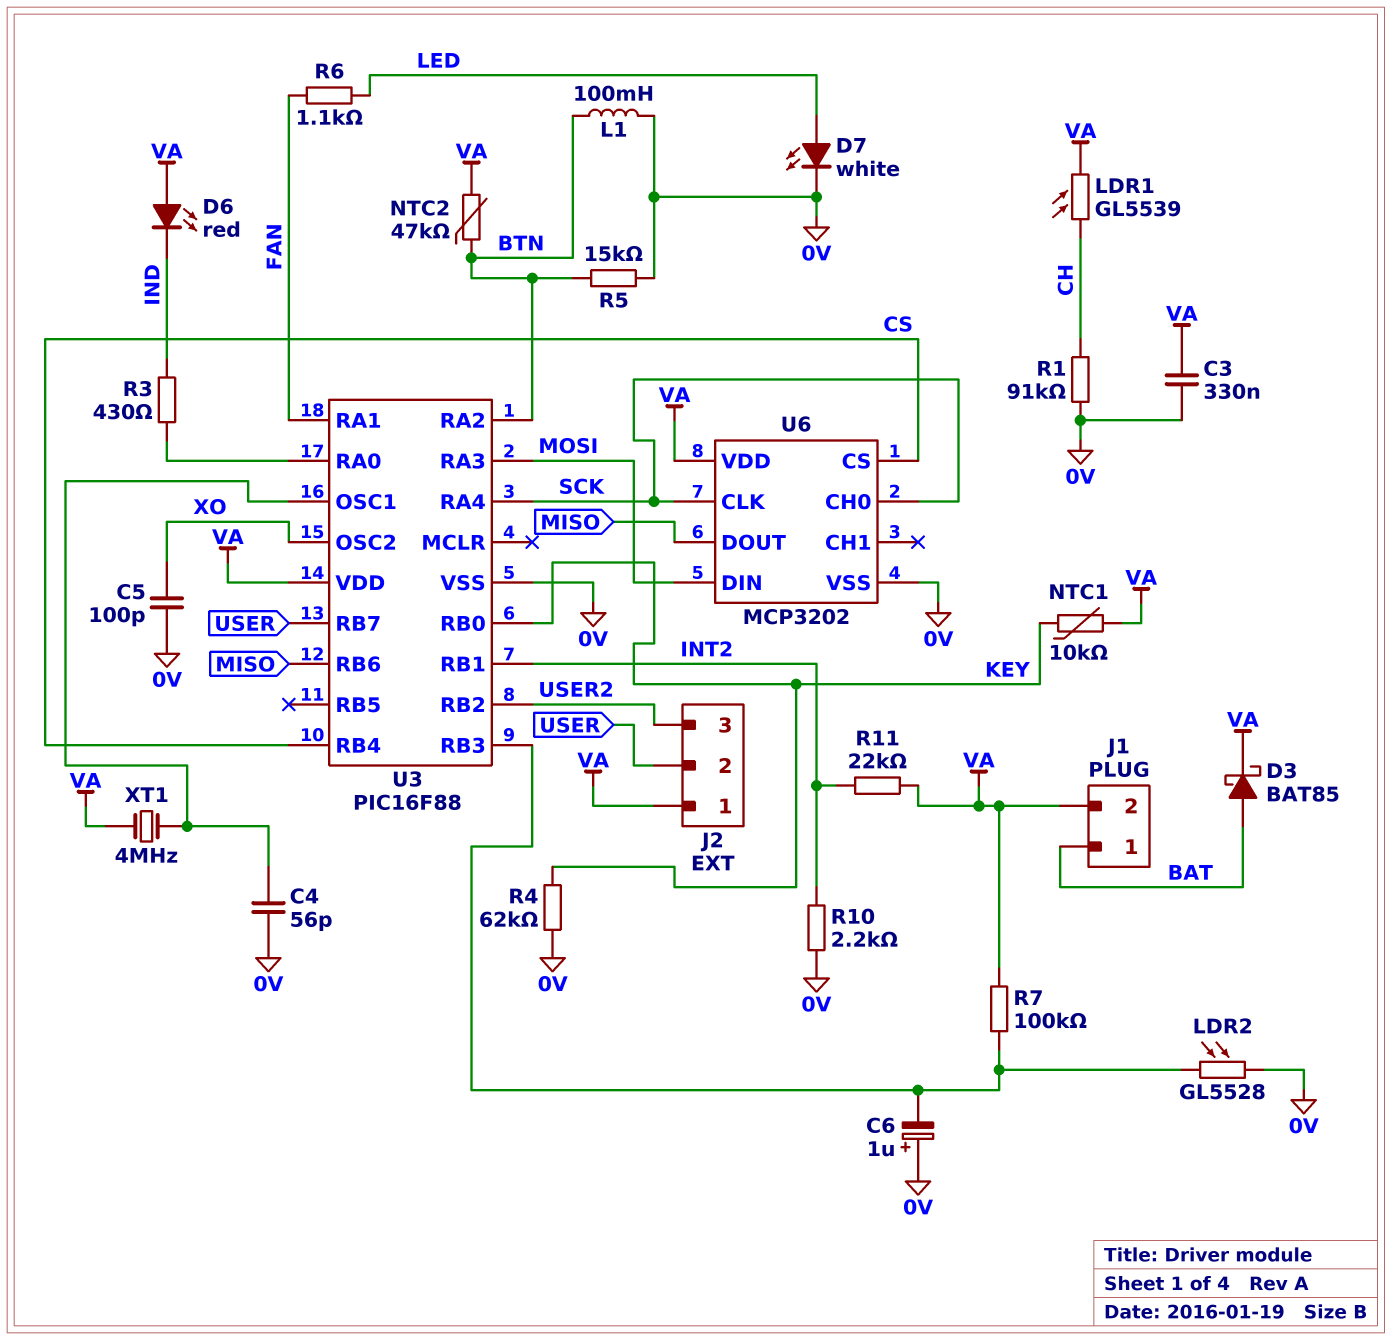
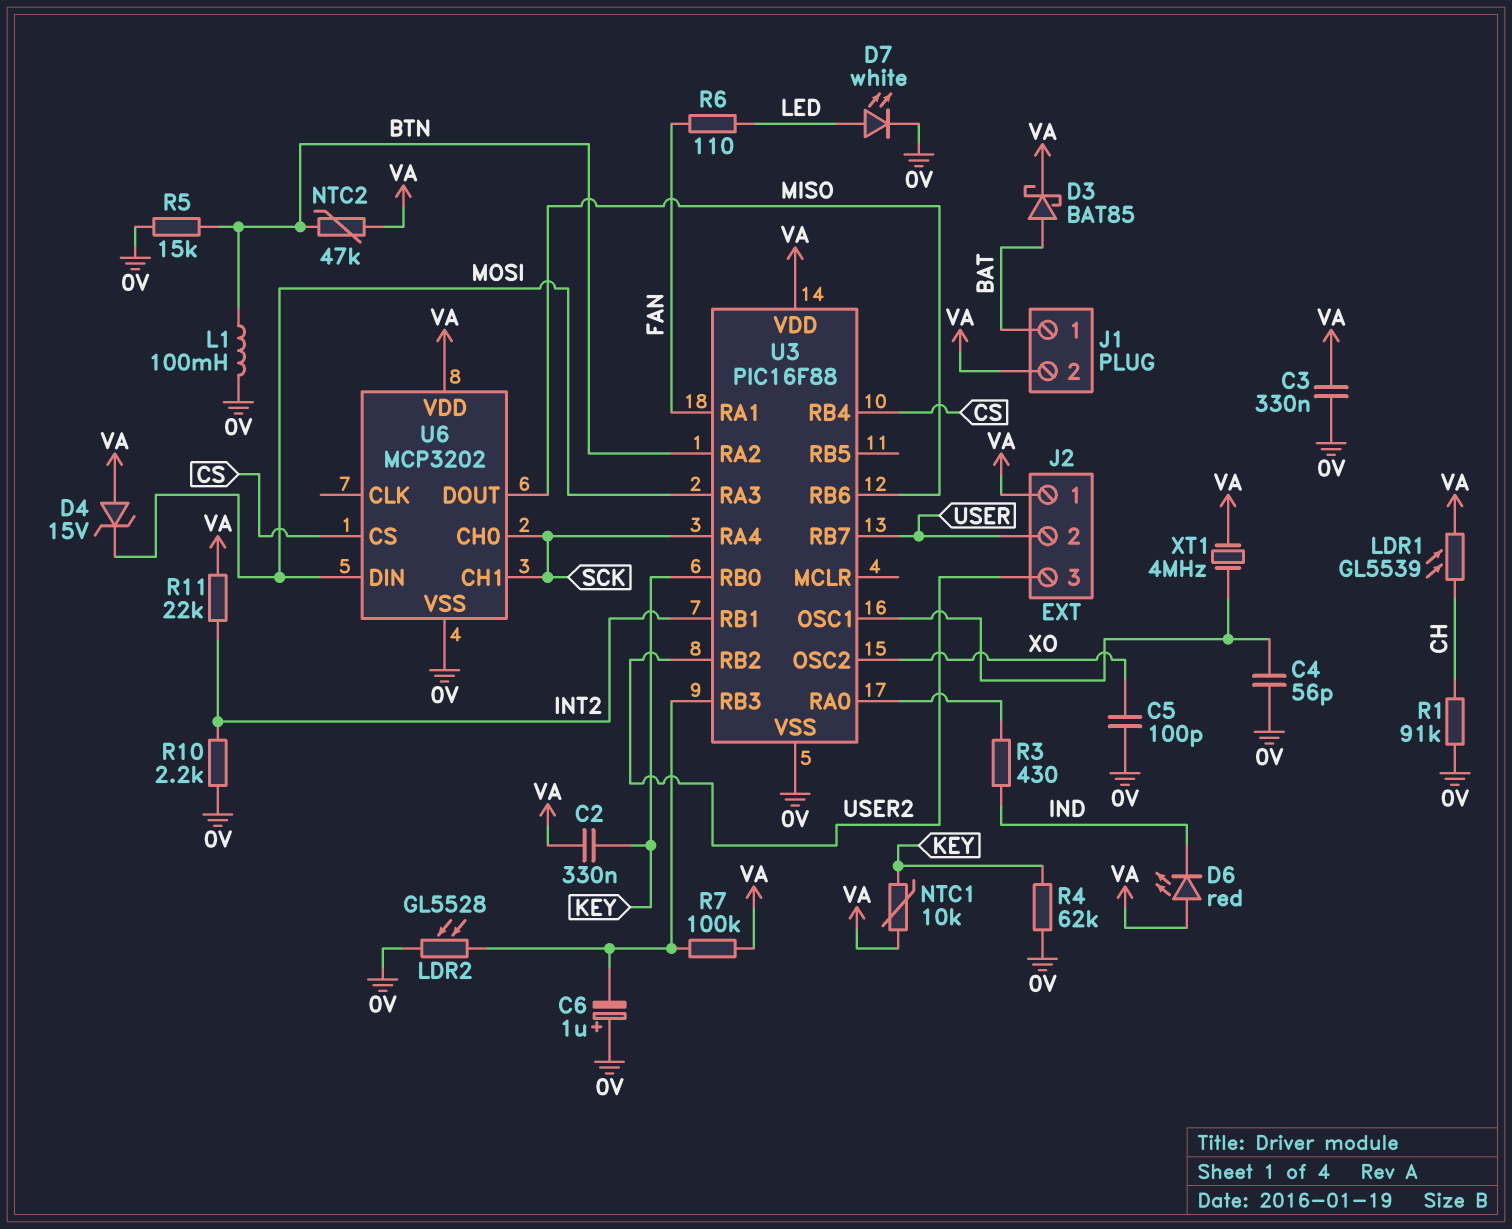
C2: none -> 330nF (KEY, VA)
D4: none -> zener 15V (A VA, K MOSI)
R6: 1.1k (FAN, LED) -> 110 (FAN, LED)
U6 pin CH1: none -> SCK
U6 pin CLK: SCK -> none

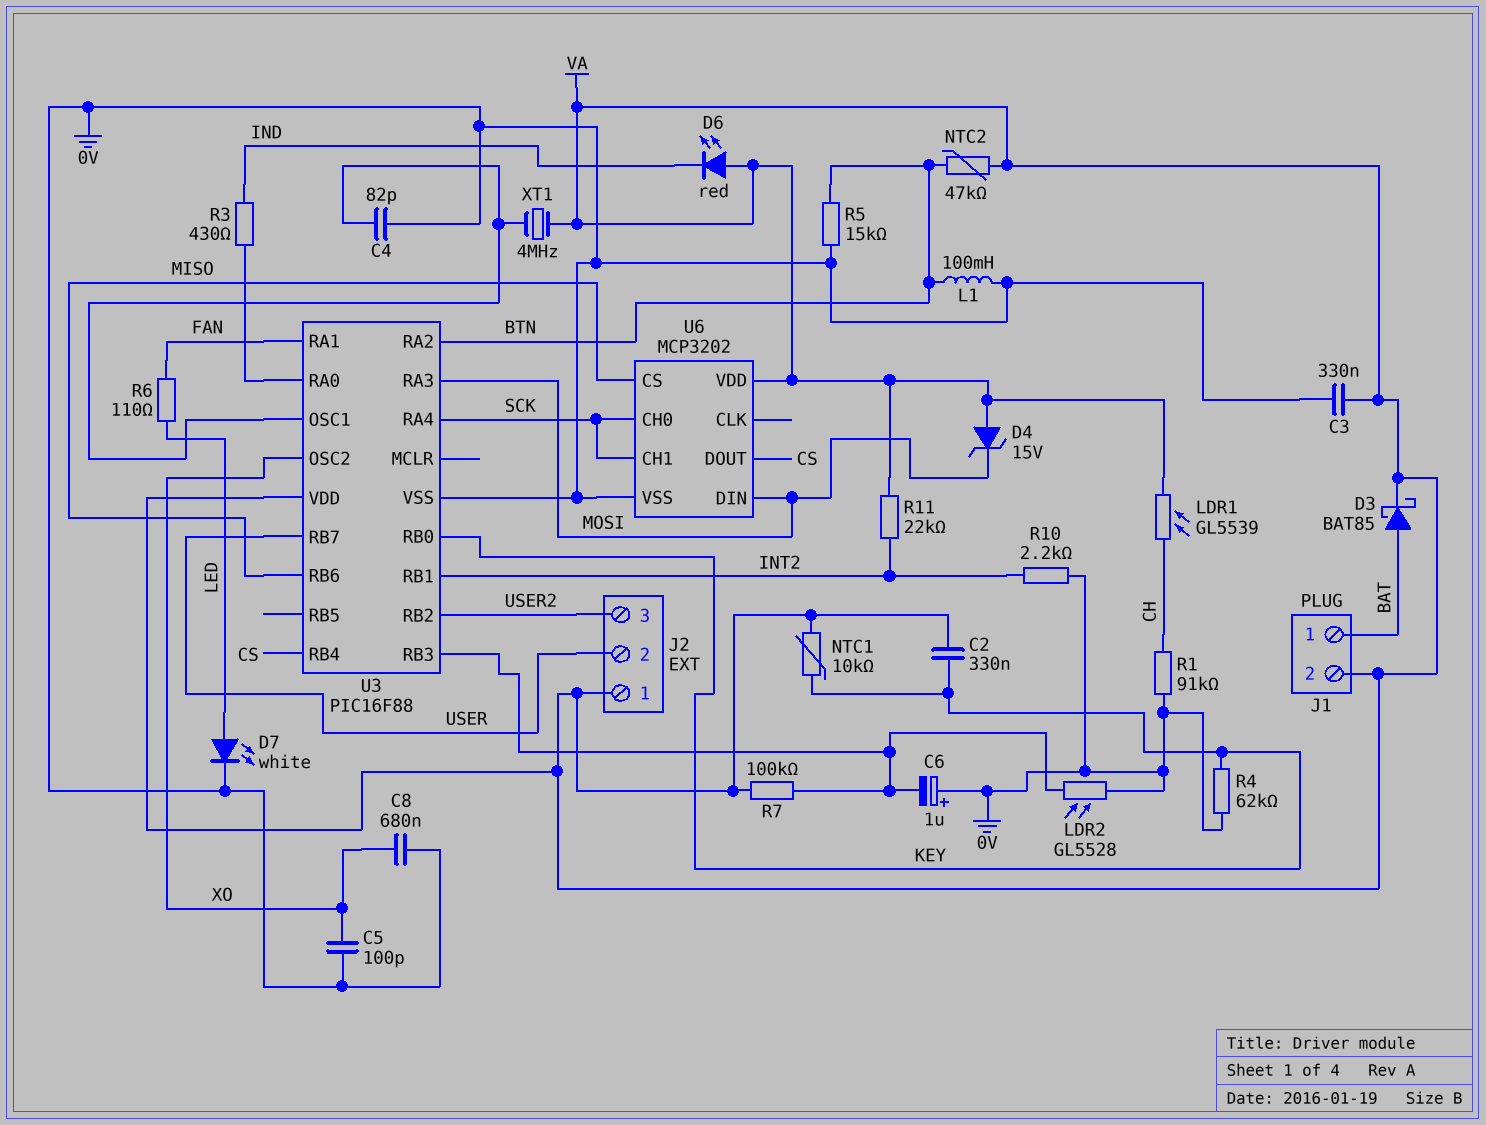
C4: 56pF (0V, U3/OSC1) -> 82pF (0V, U3/OSC1)
C8: none -> 680nF (0V, XO)
U6 pin CS: CS -> MISO
U6 pin DOUT: MISO -> CS

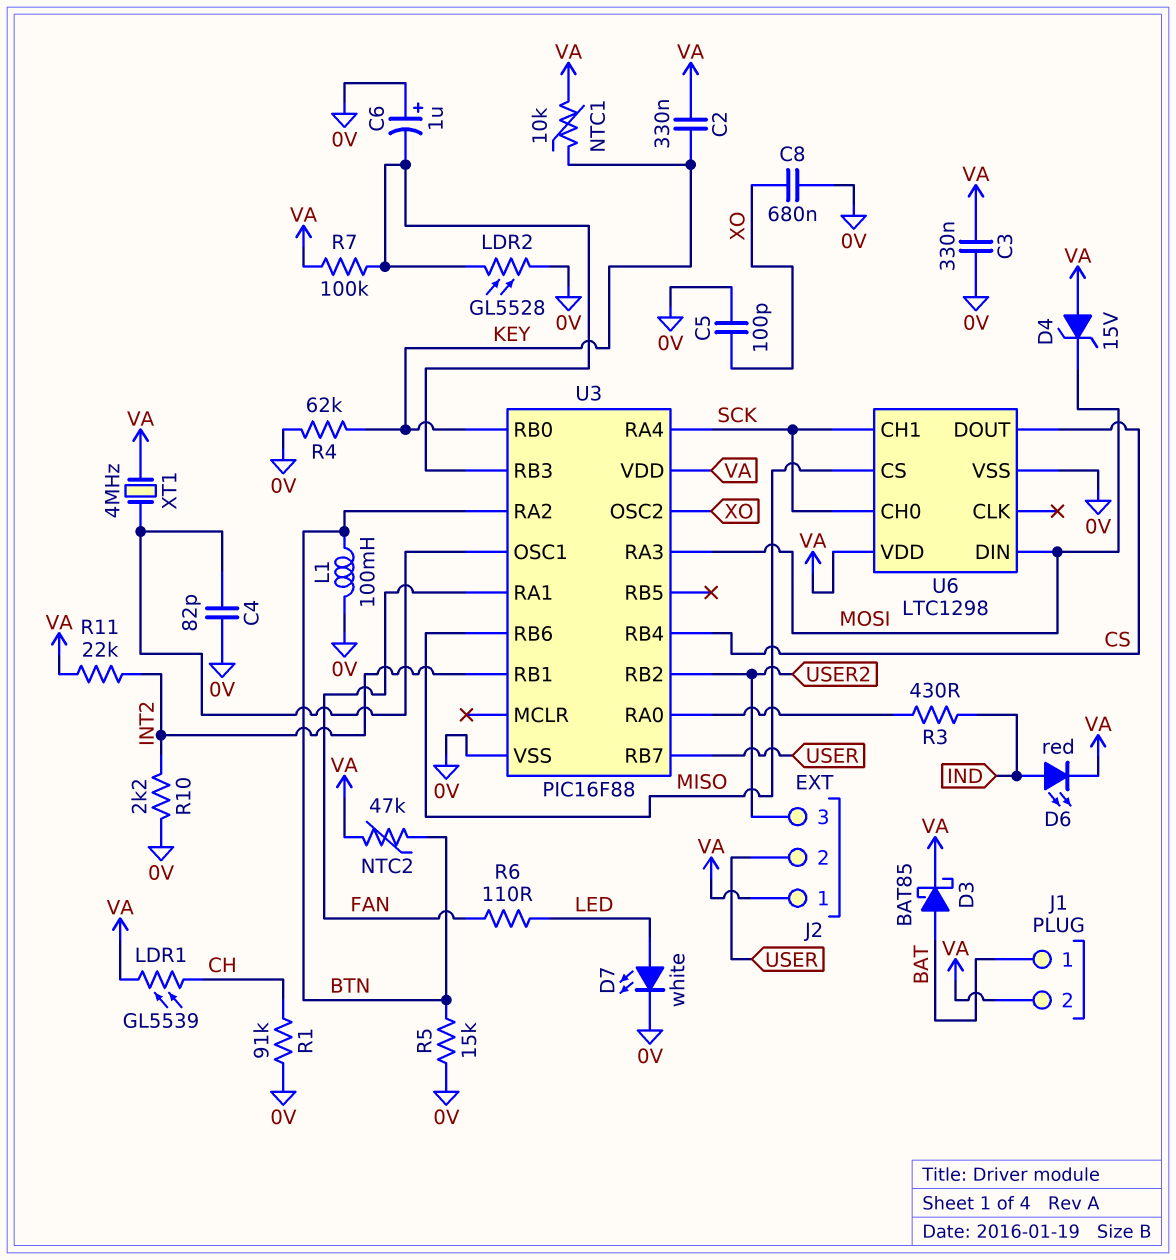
D6: LED red (A VA, K IND) -> LED red (A IND, K VA)
U6: MCP3202 -> LTC1298

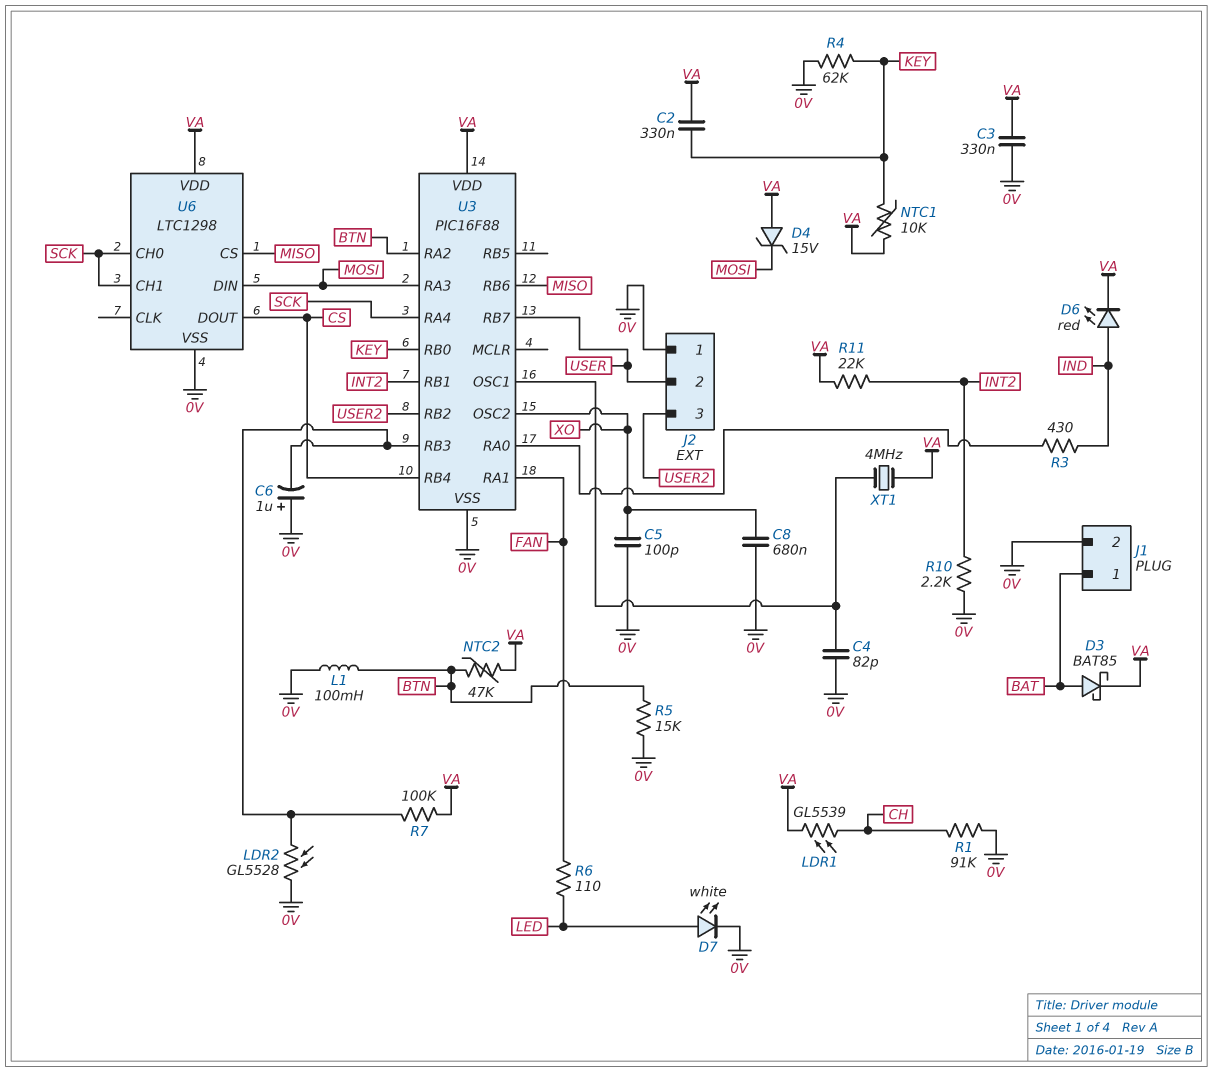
J1 pin 2: VA -> 0V
J2 pin 1: VA -> 0V

